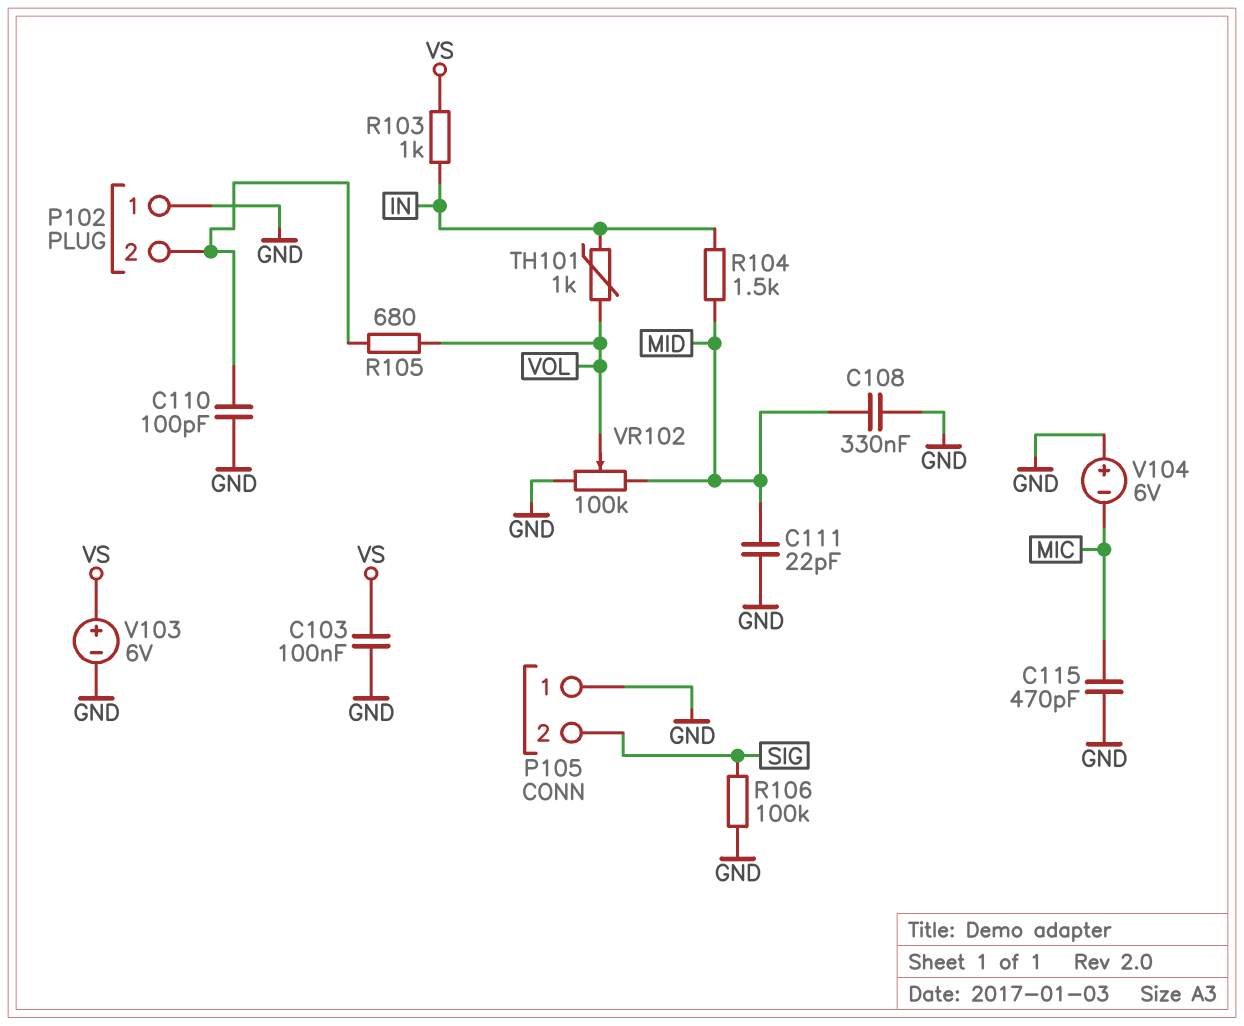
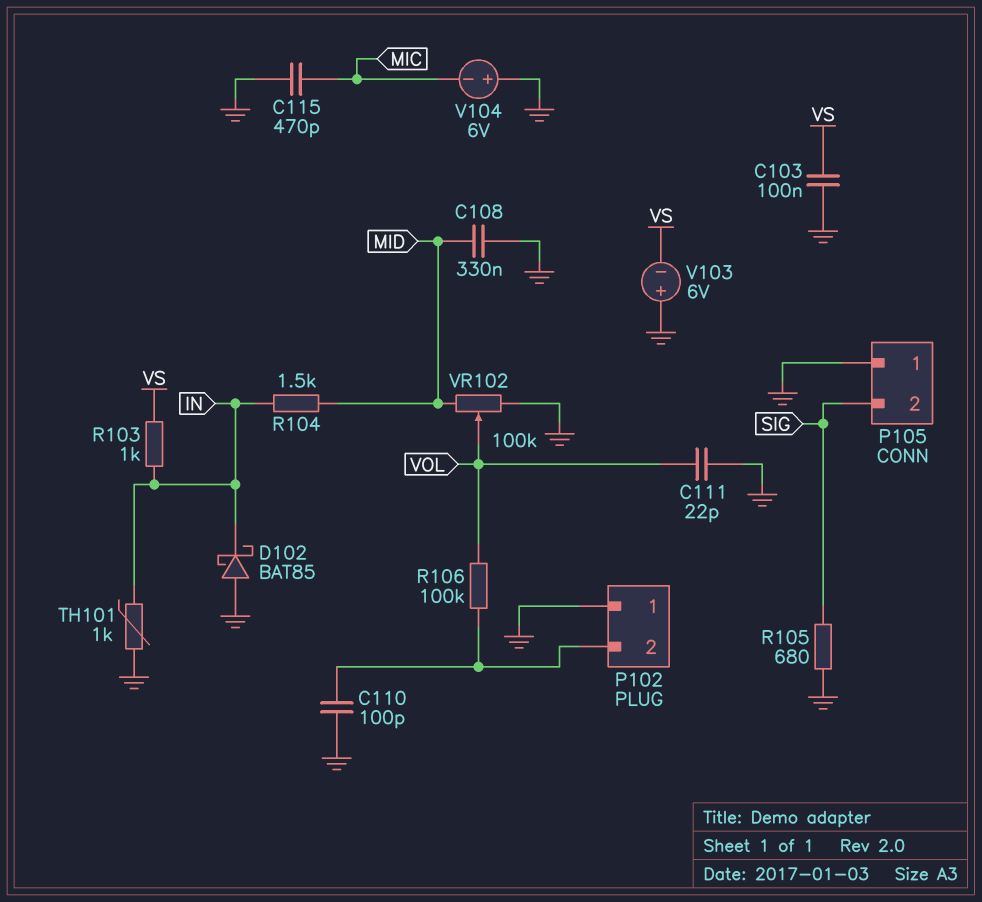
C111: 22pF (GND, MID) -> 22pF (GND, VOL)
D102: none -> schottky BAT85 (A GND, K IN)
R105: 680 (P102/2, VOL) -> 680 (GND, SIG)
R106: 100k (GND, SIG) -> 100k (P102/2, VOL)
TH101: 1k (IN, VOL) -> 1k (GND, IN)
V103: 6V (plus VS, minus GND) -> 6V (plus GND, minus VS)

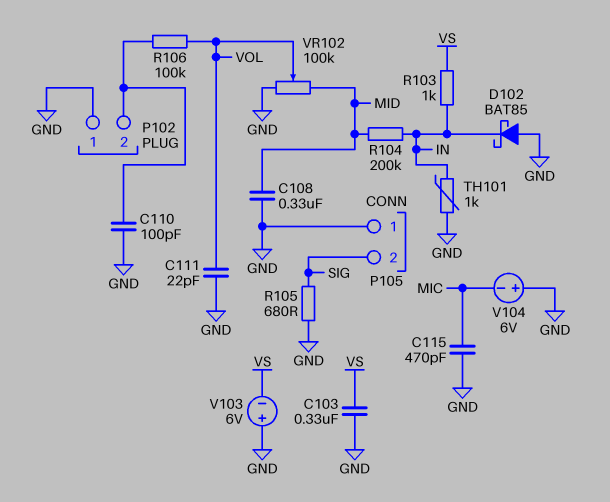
C103: 100nF (GND, VS) -> 330nF (GND, VS)
R104: 1.5k (IN, MID) -> 200k (IN, MID)

